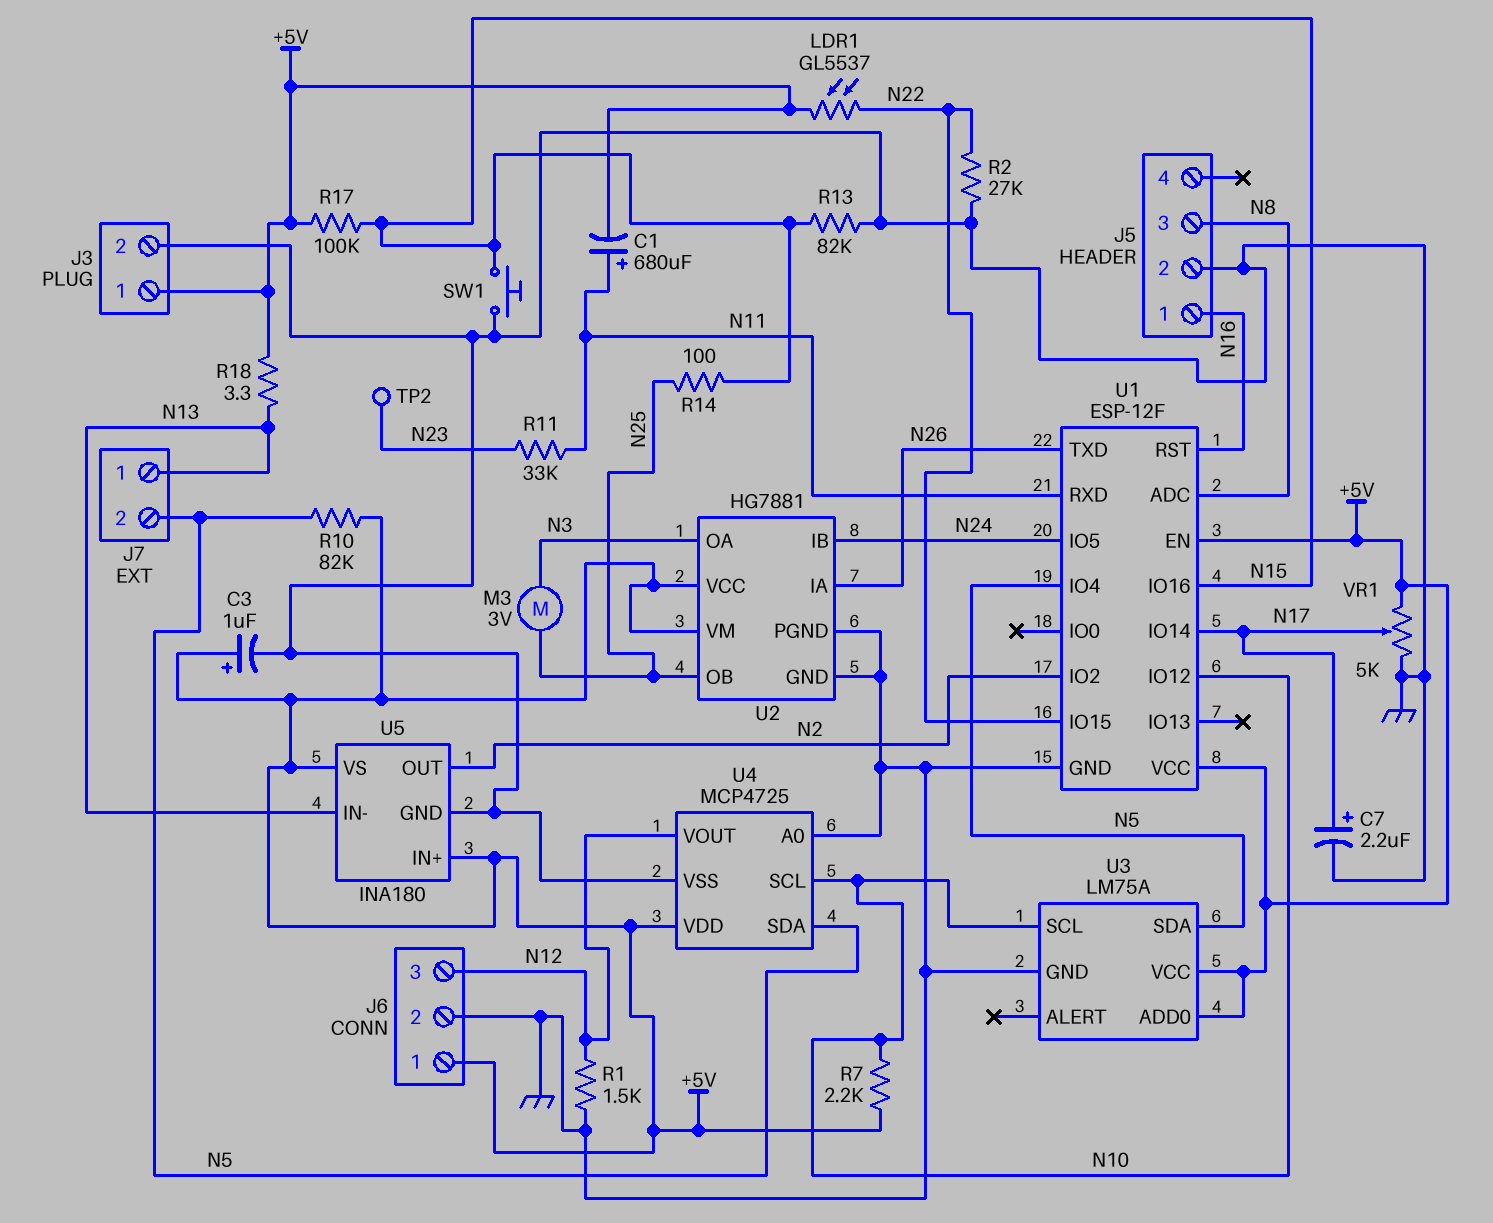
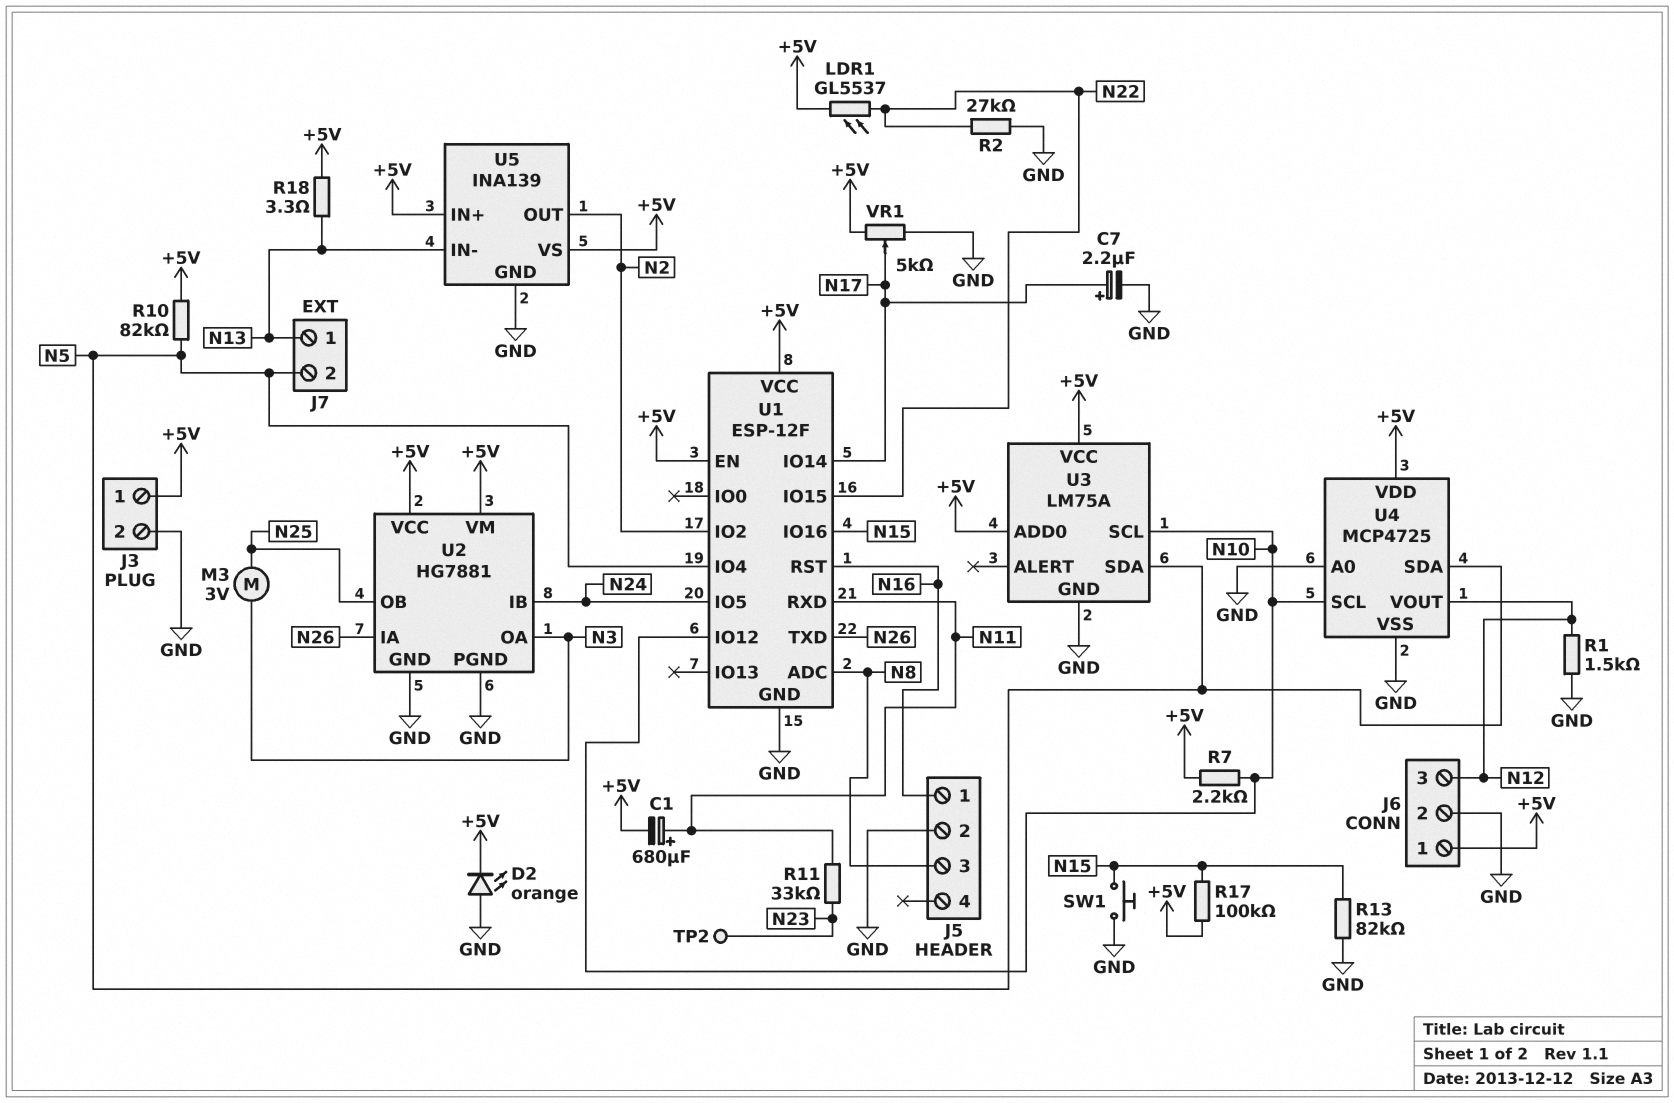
C3: 1uF (plus +5V, minus GND) -> none
D2: none -> LED orange (A GND, K +5V)
R14: 100 (N15, N25) -> none
U5: INA180 -> INA139

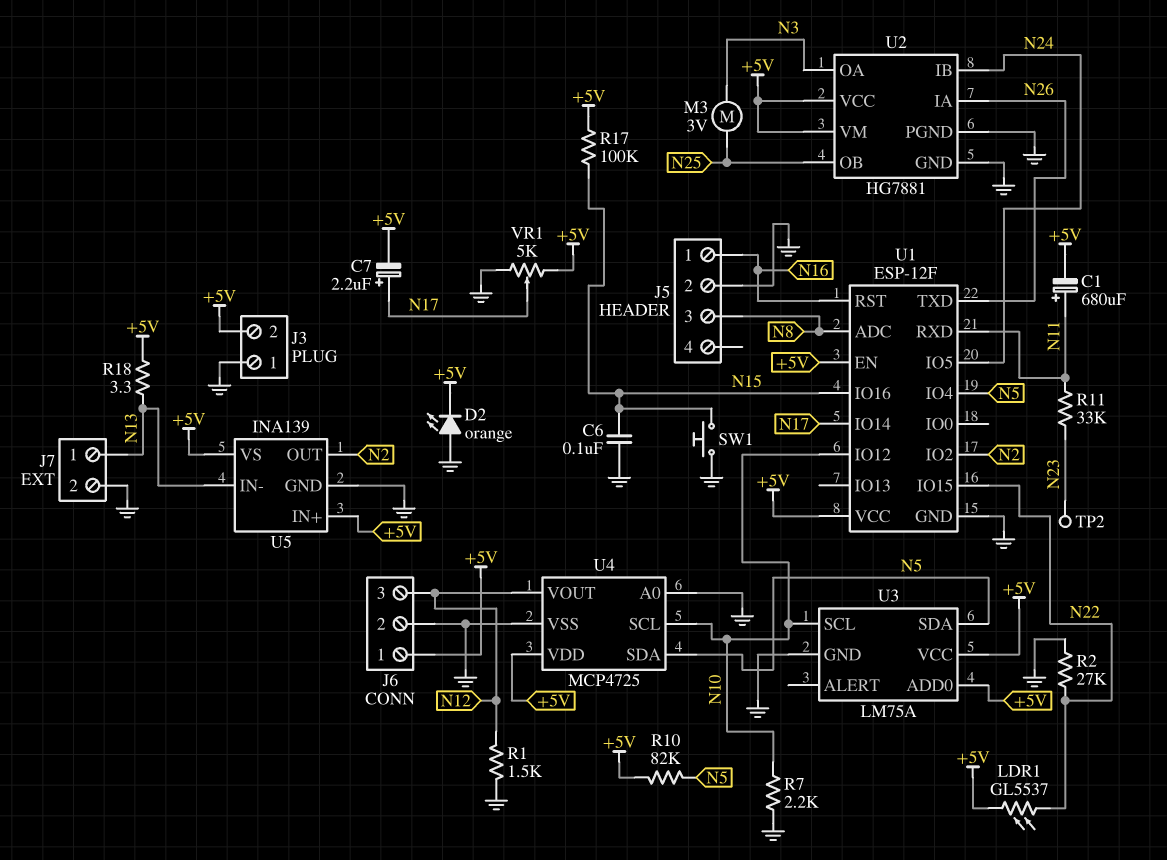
C6: none -> 100nF (GND, N15)
C7: 2.2uF (plus N17, minus GND) -> 2.2uF (plus N17, minus +5V)
J3 pin 1: +5V -> GND
J3 pin 2: GND -> +5V
J7 pin 2: N5 -> GND
R7: 2.2k (+5V, N10) -> 2.2k (GND, N10)
R13: 82k (GND, N15) -> none

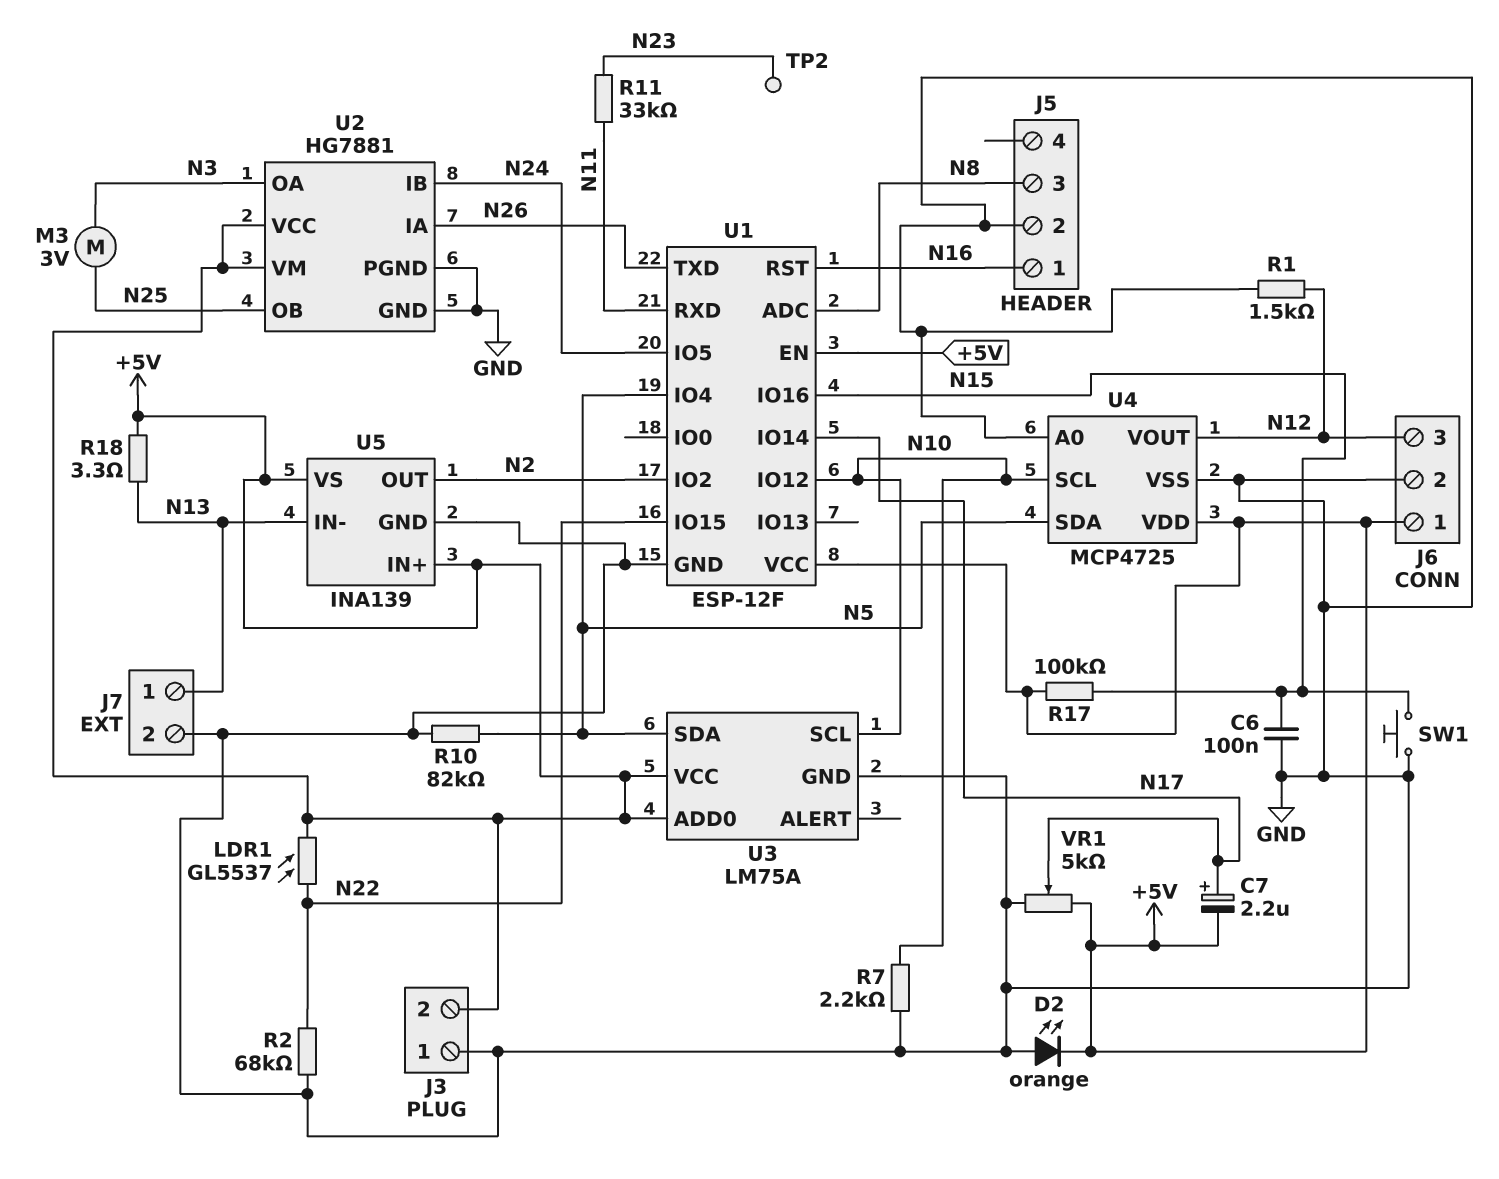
C1: 680uF (plus N11, minus +5V) -> none
R2: 27k (GND, N22) -> 68k (GND, N22)
R10: 82k (+5V, N5) -> 82k (GND, N5)

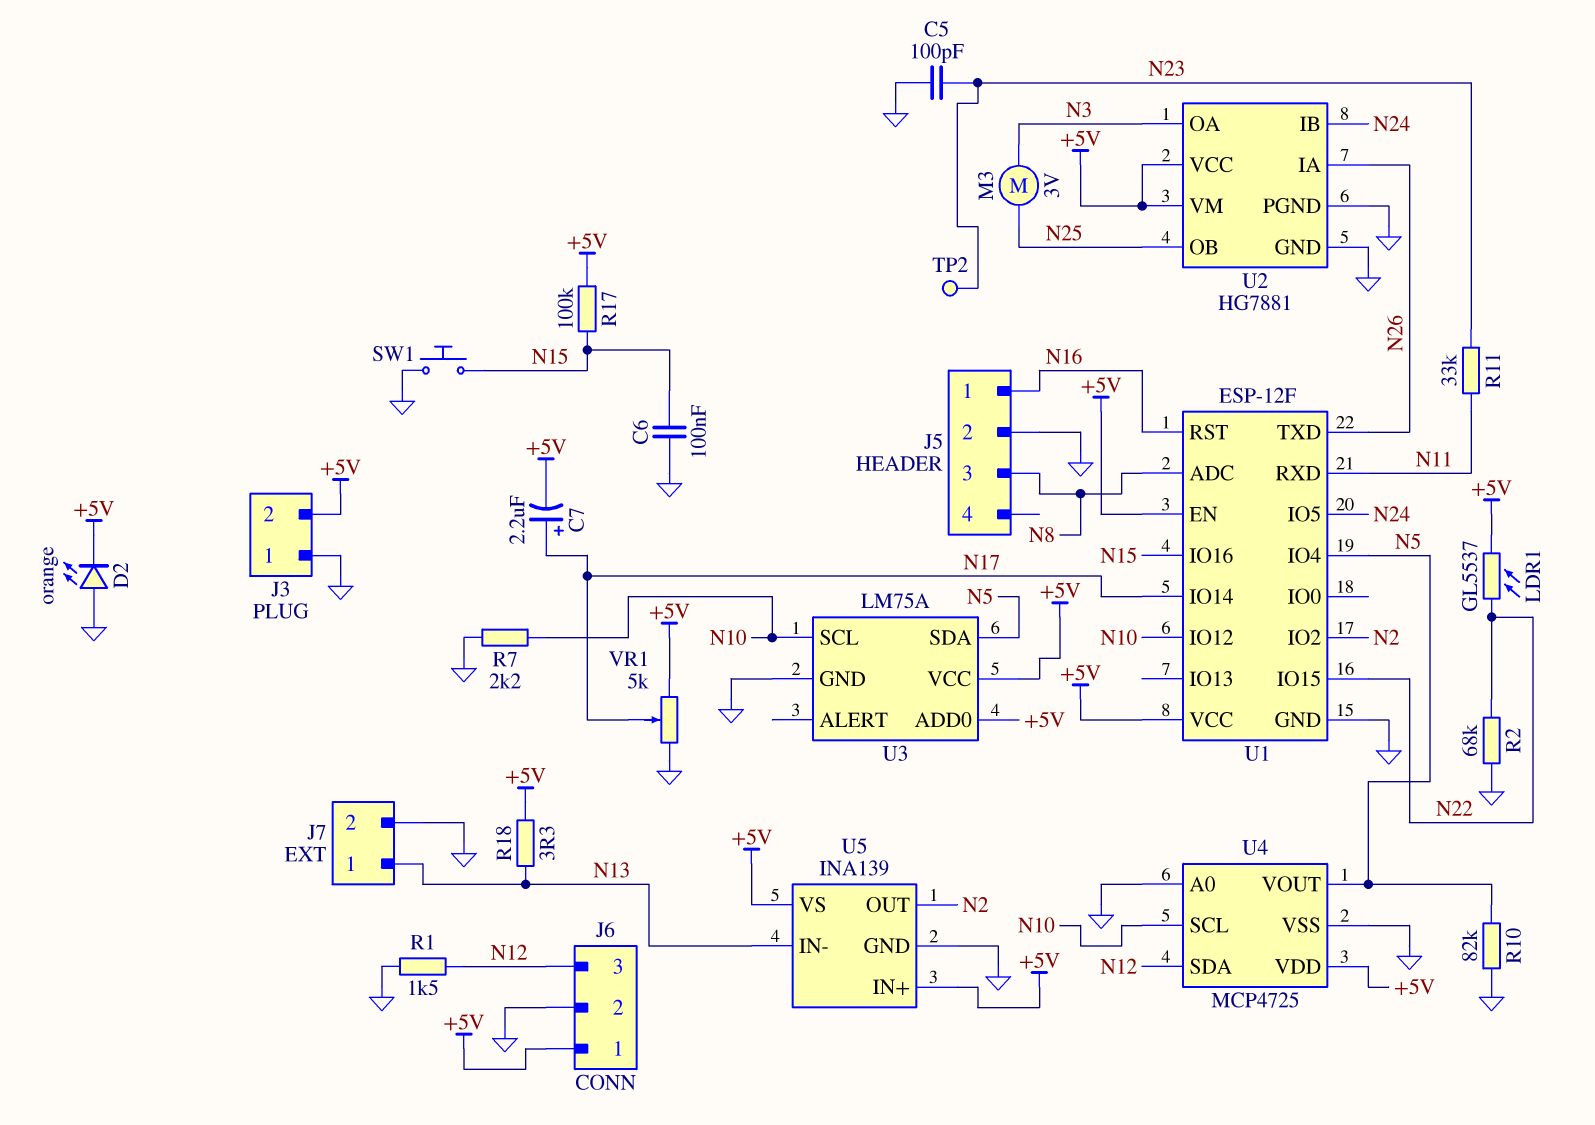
C5: none -> 100pF (GND, N23)
U4 pin SDA: N5 -> N12
U4 pin VOUT: N12 -> N5

